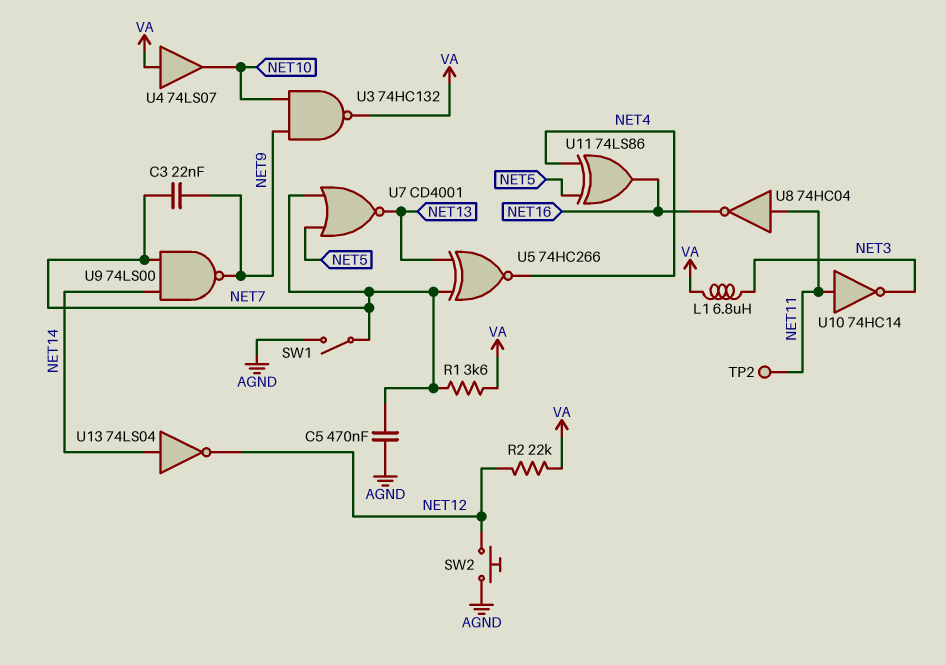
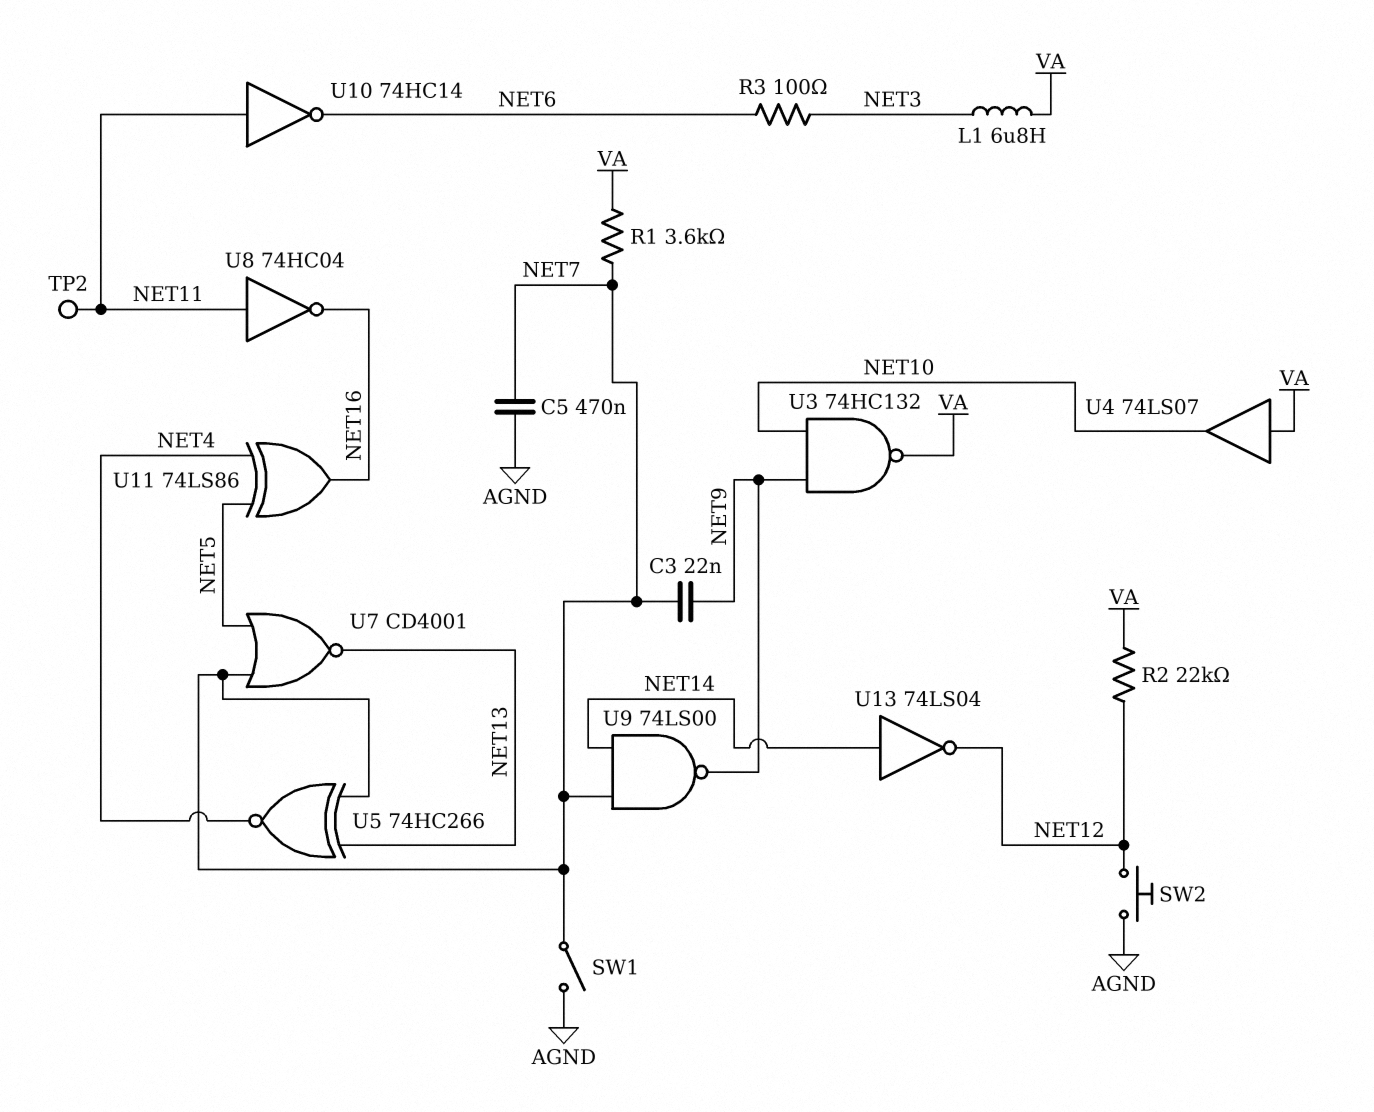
R3: none -> 100 (NET3, NET6)
U10: NOT 74HC14 (in NET11, out NET3) -> NOT 74HC14 (in NET11, out NET6)

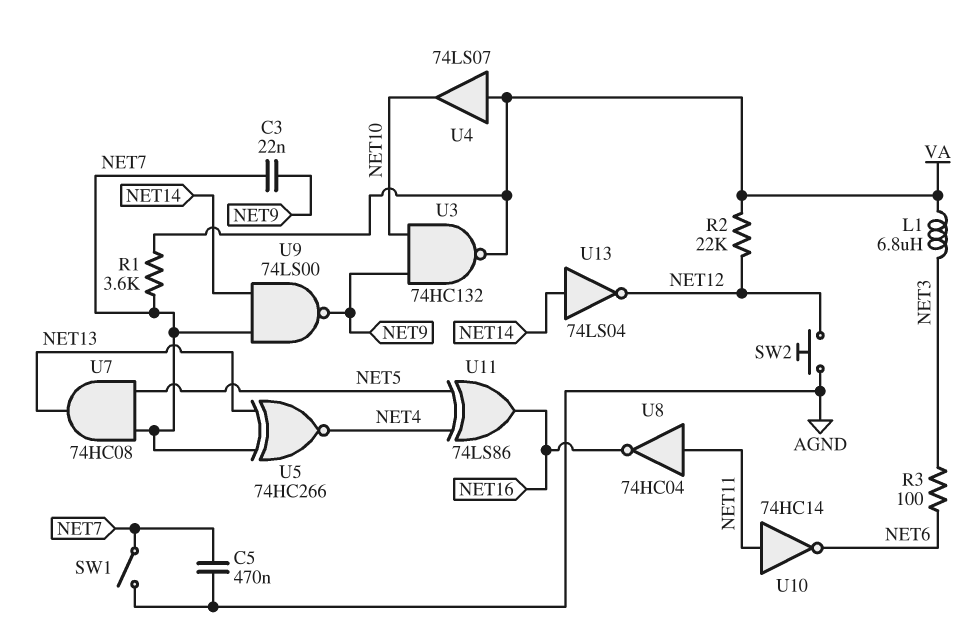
TP2: test point (NET11) -> none
U7: NOR CD4001 (in NET5, in NET7, out NET13) -> AND 74HC08 (in NET5, in NET7, out NET13)

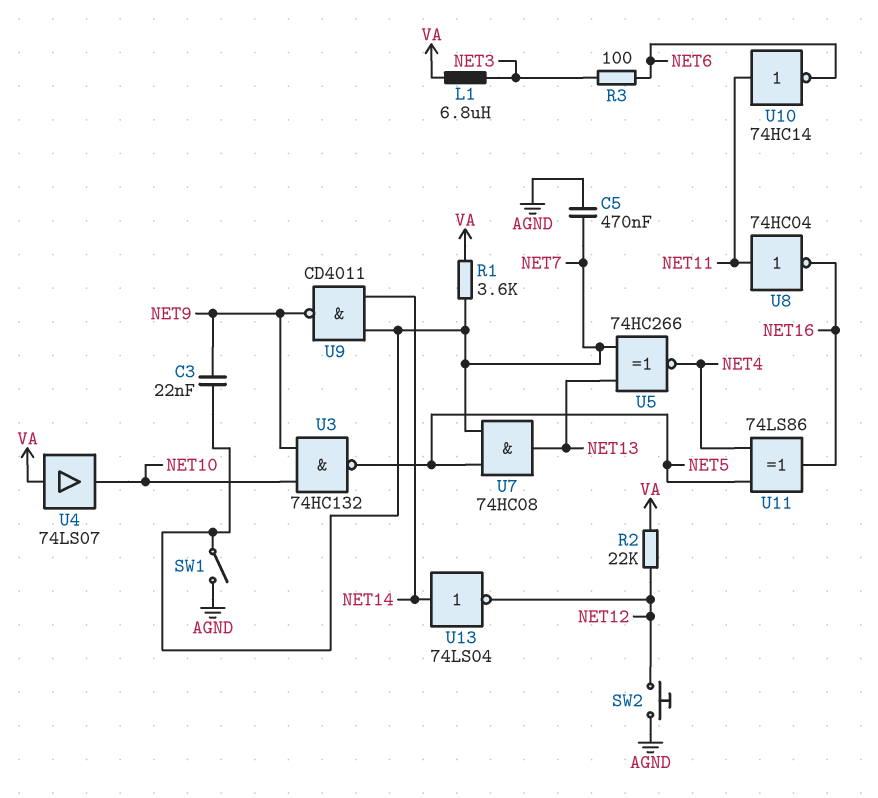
U3: NAND 74HC132 (in NET9, in NET10, out VA) -> NAND 74HC132 (in NET9, in NET10, out NET5)
U9: NAND 74LS00 (in NET7, in NET14, out NET9) -> NAND CD4011 (in NET7, in NET14, out NET9)

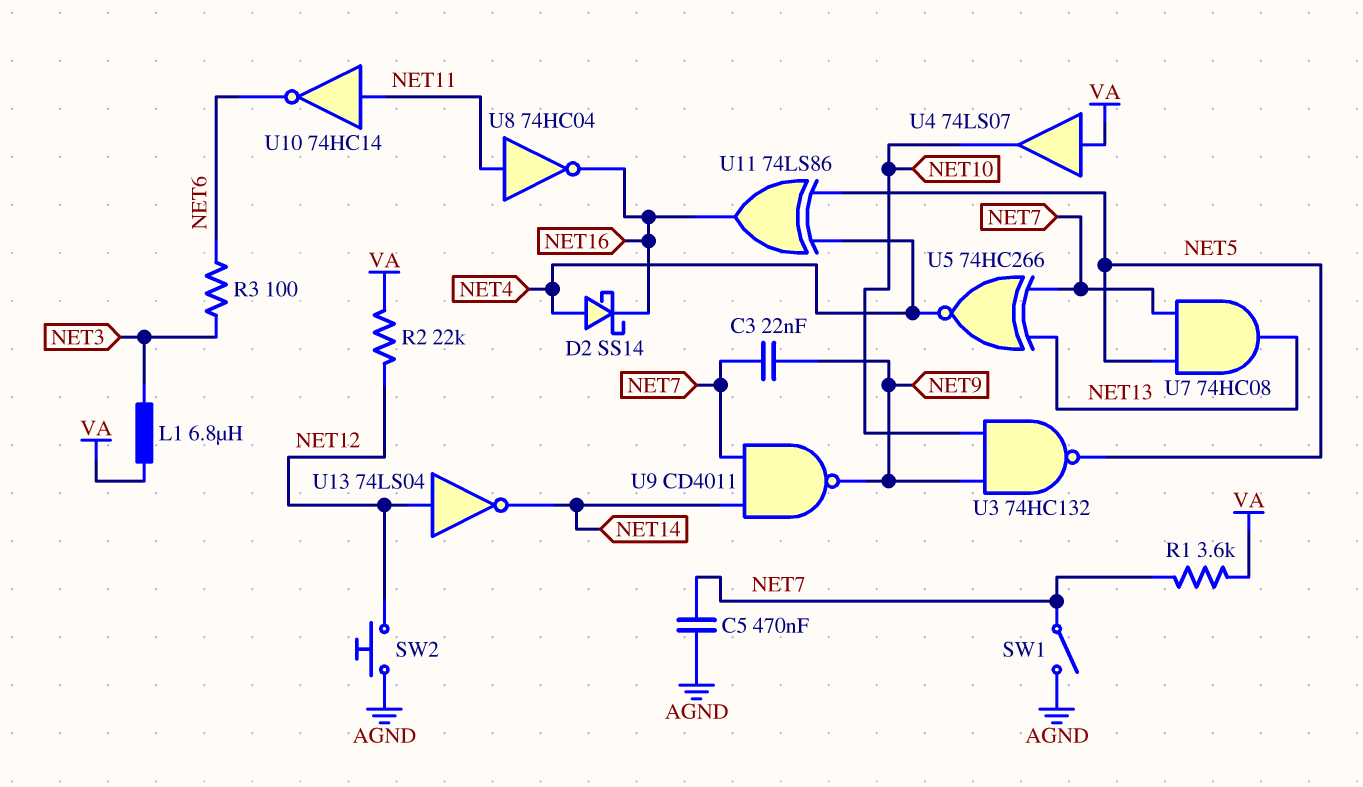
D2: none -> schottky SS14 (A NET4, K NET16)
U13: NOT 74LS04 (in NET14, out NET12) -> NOT 74LS04 (in NET12, out NET14)

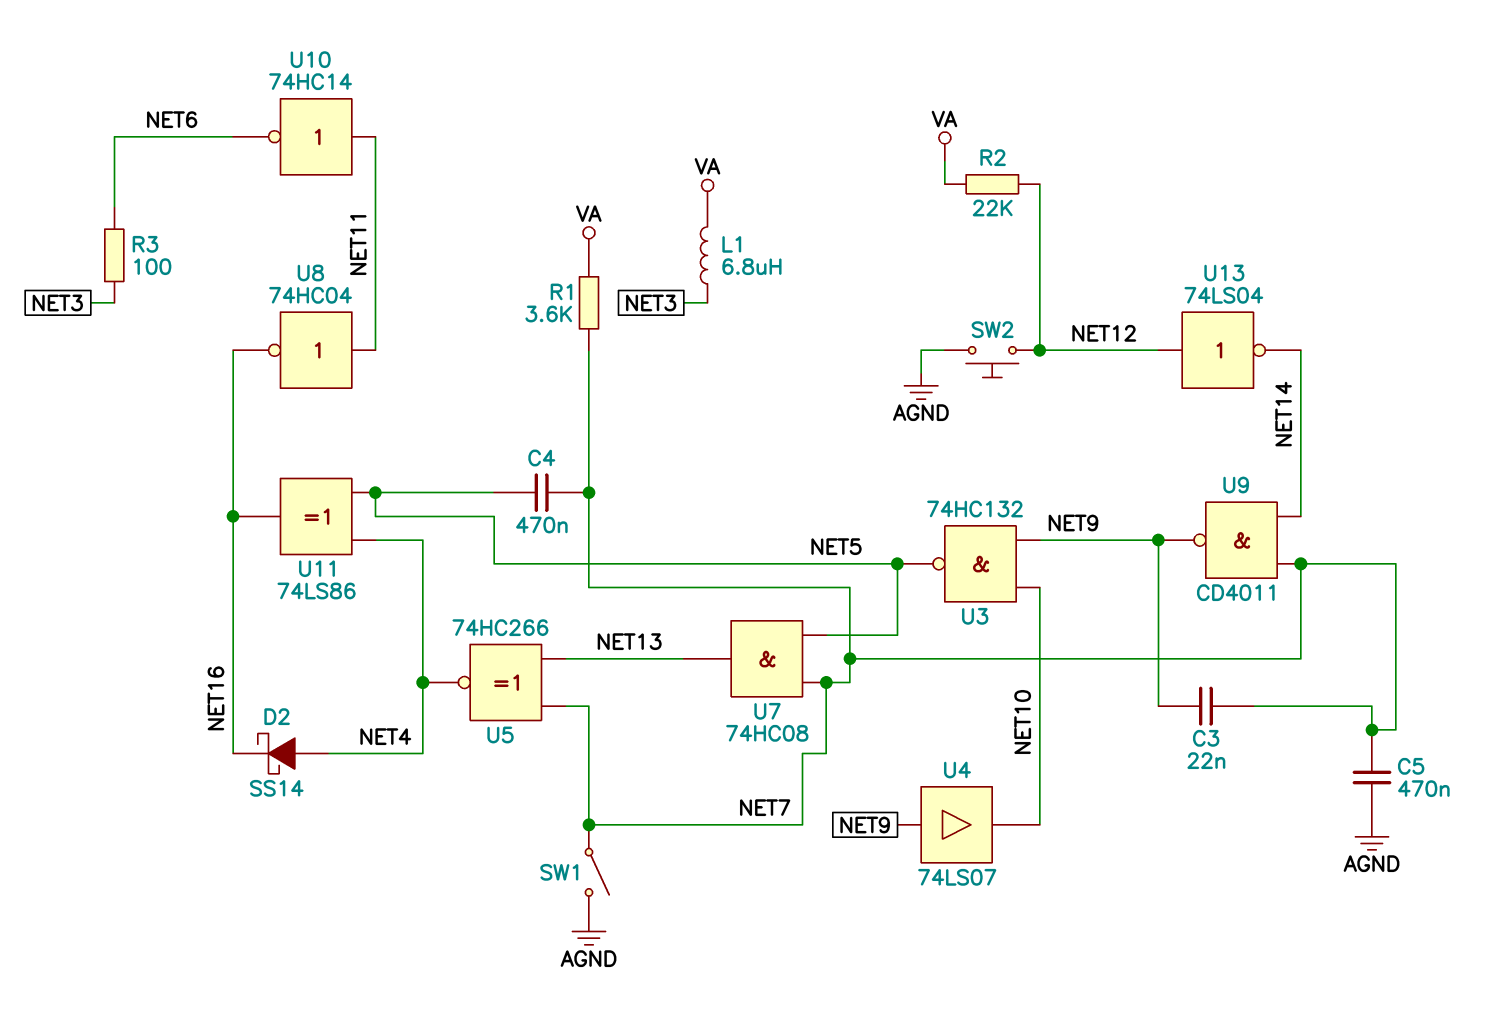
C4: none -> 470nF (NET5, NET7)
U4: buffer 74LS07 (in VA, out NET10) -> buffer 74LS07 (in NET9, out NET10)

